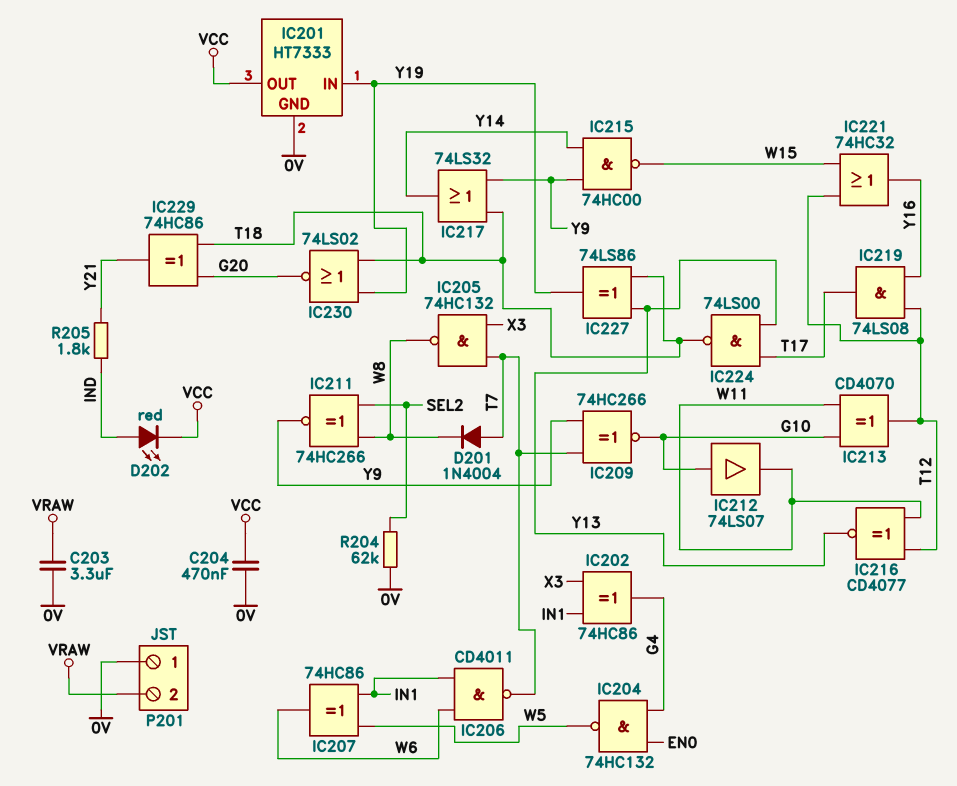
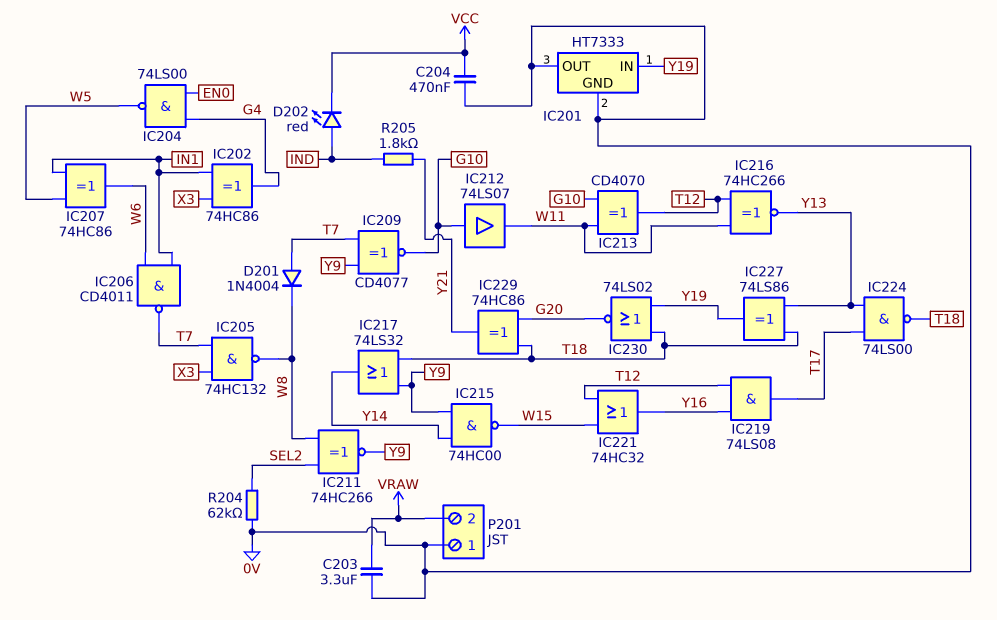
IC201 pin OUT: VCC -> 0V
IC204: NAND 74HC132 (in EN0, in G4, out W5) -> NAND 74LS00 (in EN0, in G4, out W5)
IC209: XNOR 74HC266 (in T7, in Y9, out G10) -> XNOR CD4077 (in T7, in Y9, out G10)
IC216: XNOR CD4077 (in T12, in W11, out Y13) -> XNOR 74HC266 (in T12, in W11, out Y13)

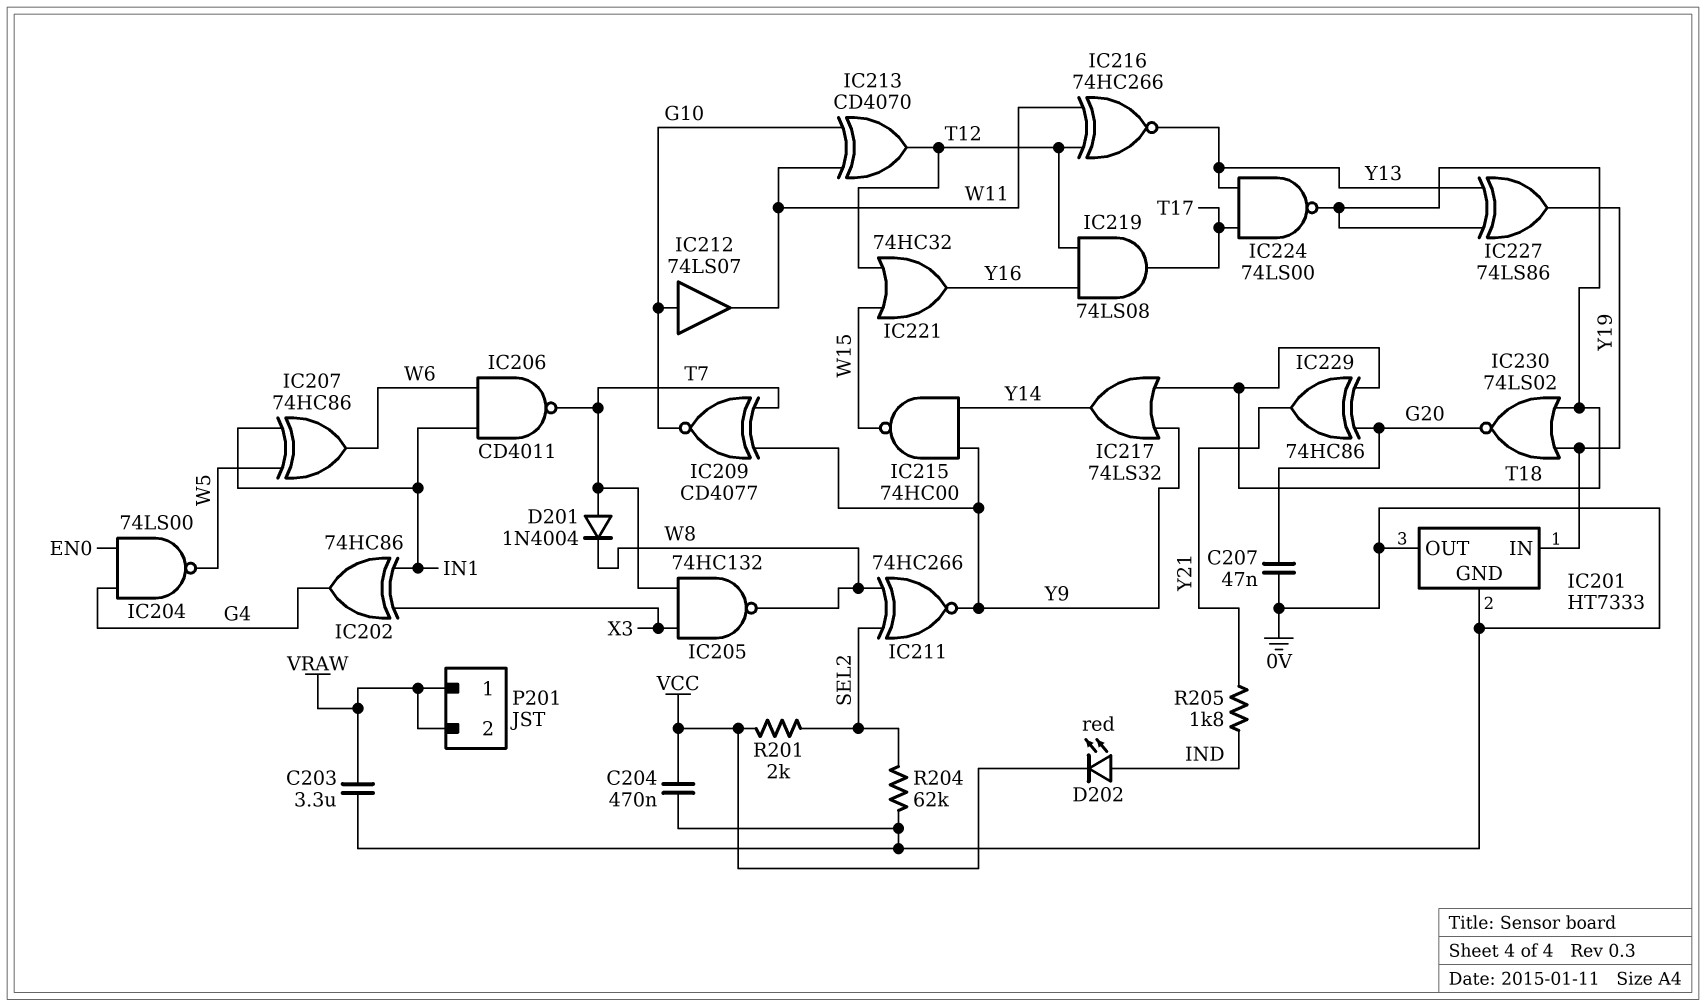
C207: none -> 47nF (0V, G20)
P201 pin 1: 0V -> VRAW
R201: none -> 2k (SEL2, VCC)

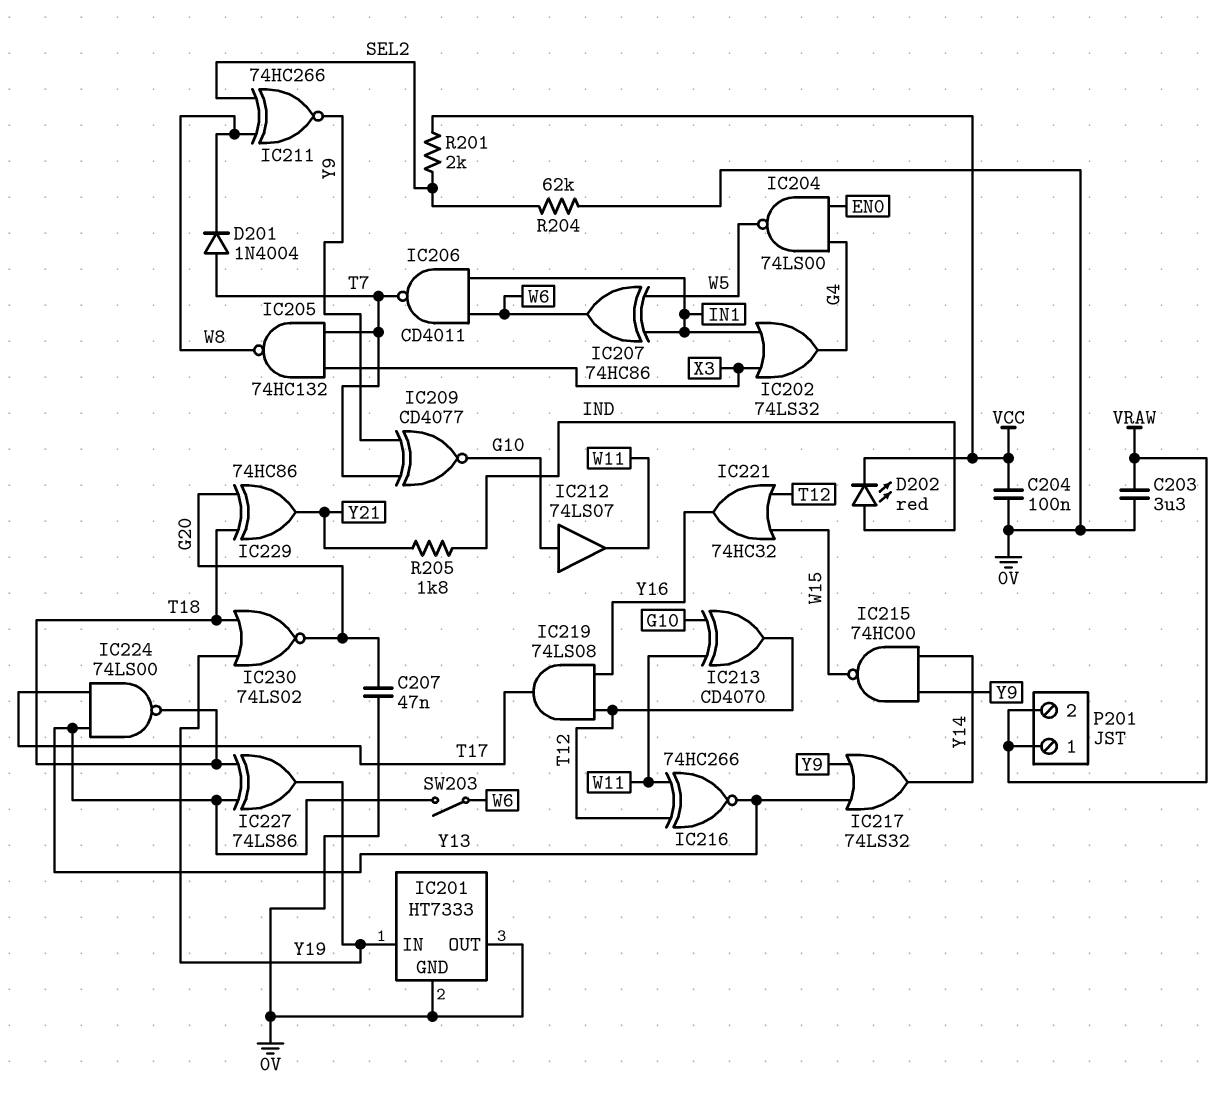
C204: 470nF (0V, VCC) -> 100nF (0V, VCC)
IC202: XOR 74HC86 (in IN1, in X3, out G4) -> OR 74LS32 (in IN1, in X3, out G4)
IC217: OR 74LS32 (in T18, in Y9, out Y14) -> OR 74LS32 (in Y9, in Y13, out Y14)
SW203: none -> switch (W6, Y13)

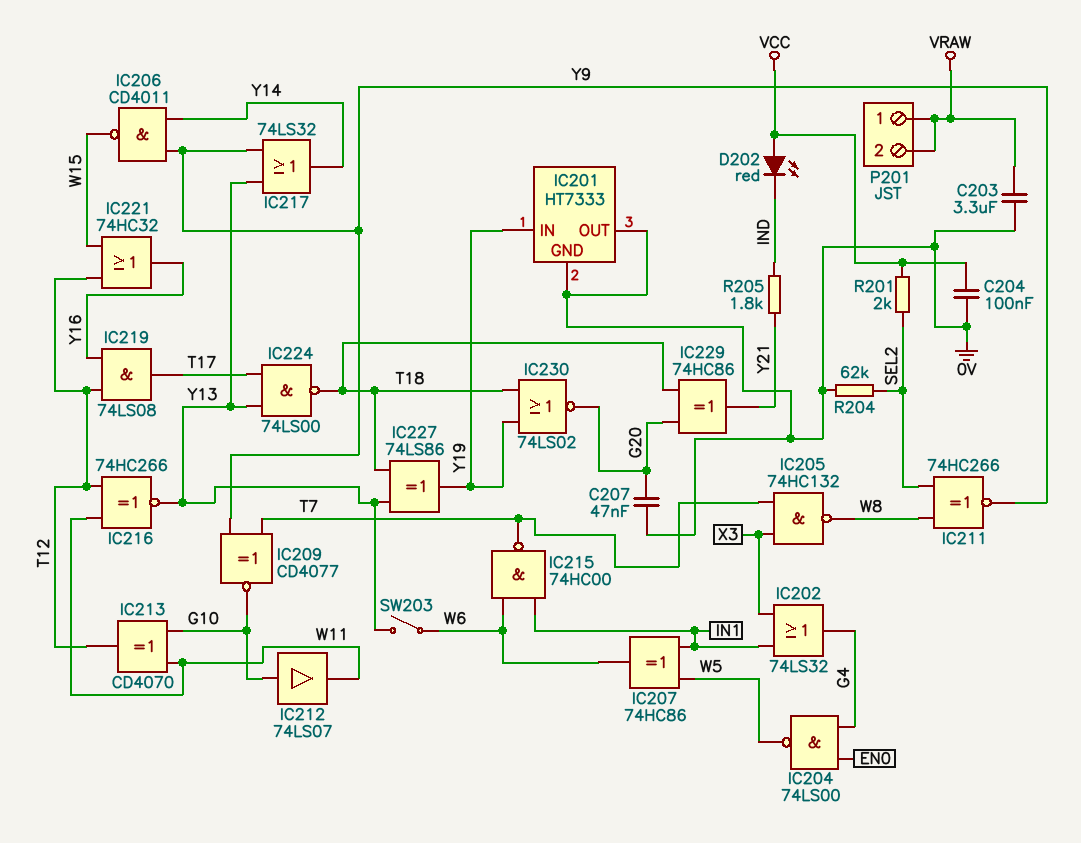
D201: diode 1N4004 (A T7, K W8) -> none
D202: LED red (A IND, K VCC) -> LED red (A VCC, K IND)
IC206: NAND CD4011 (in IN1, in W6, out T7) -> NAND CD4011 (in Y9, in Y14, out W15)
IC215: NAND 74HC00 (in Y9, in Y14, out W15) -> NAND 74HC00 (in IN1, in W6, out T7)

